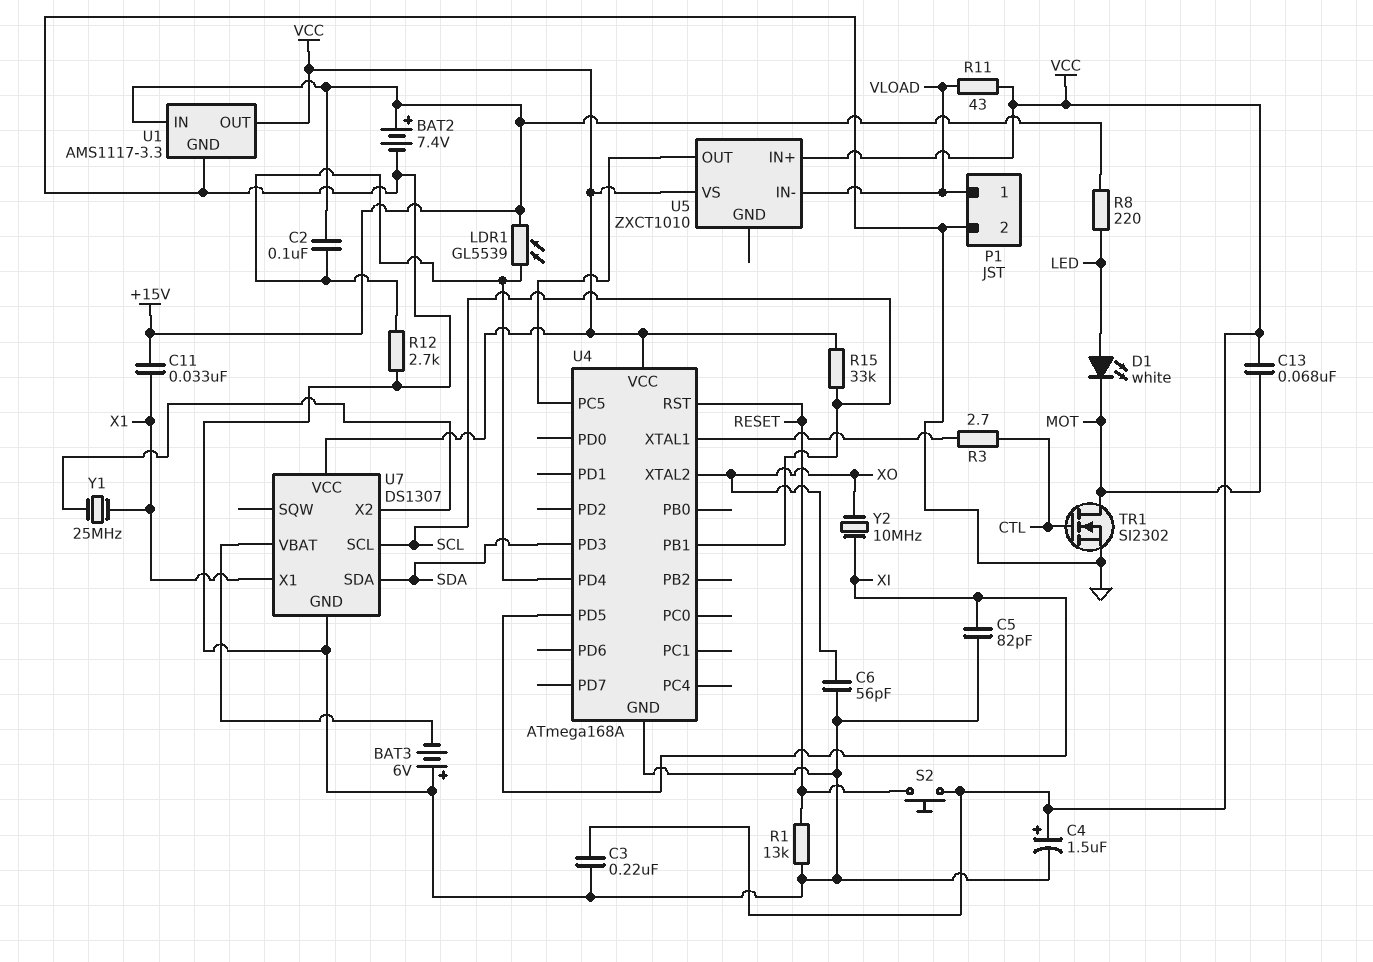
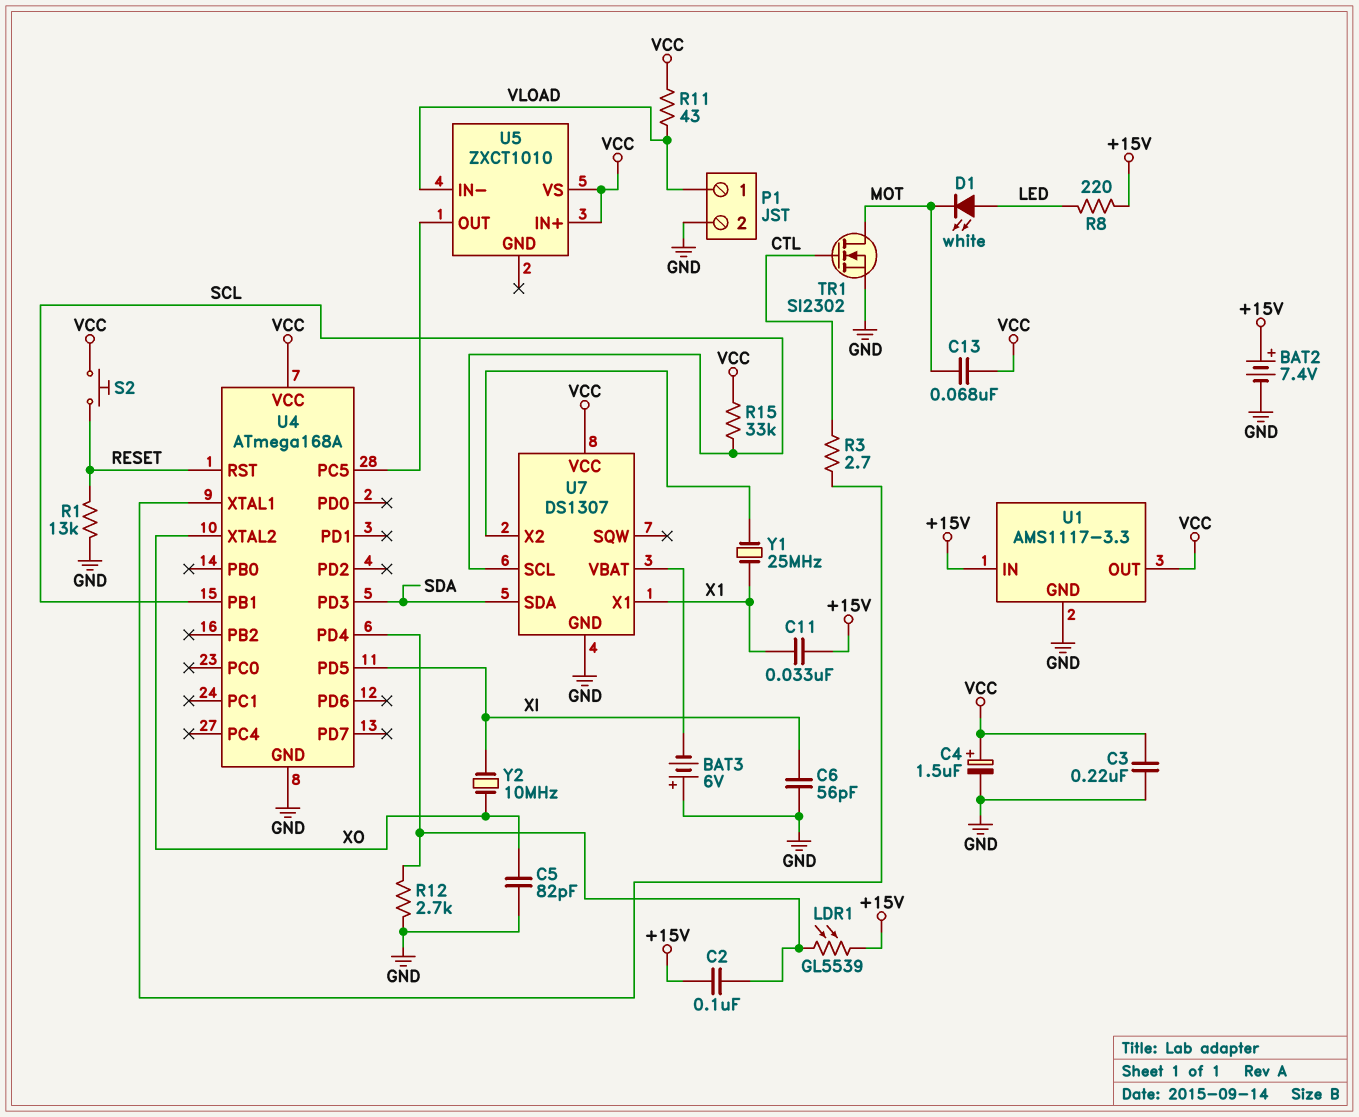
C5: 82pF (GND, XI) -> 82pF (GND, XO)
C6: 56pF (GND, XO) -> 56pF (GND, XI)

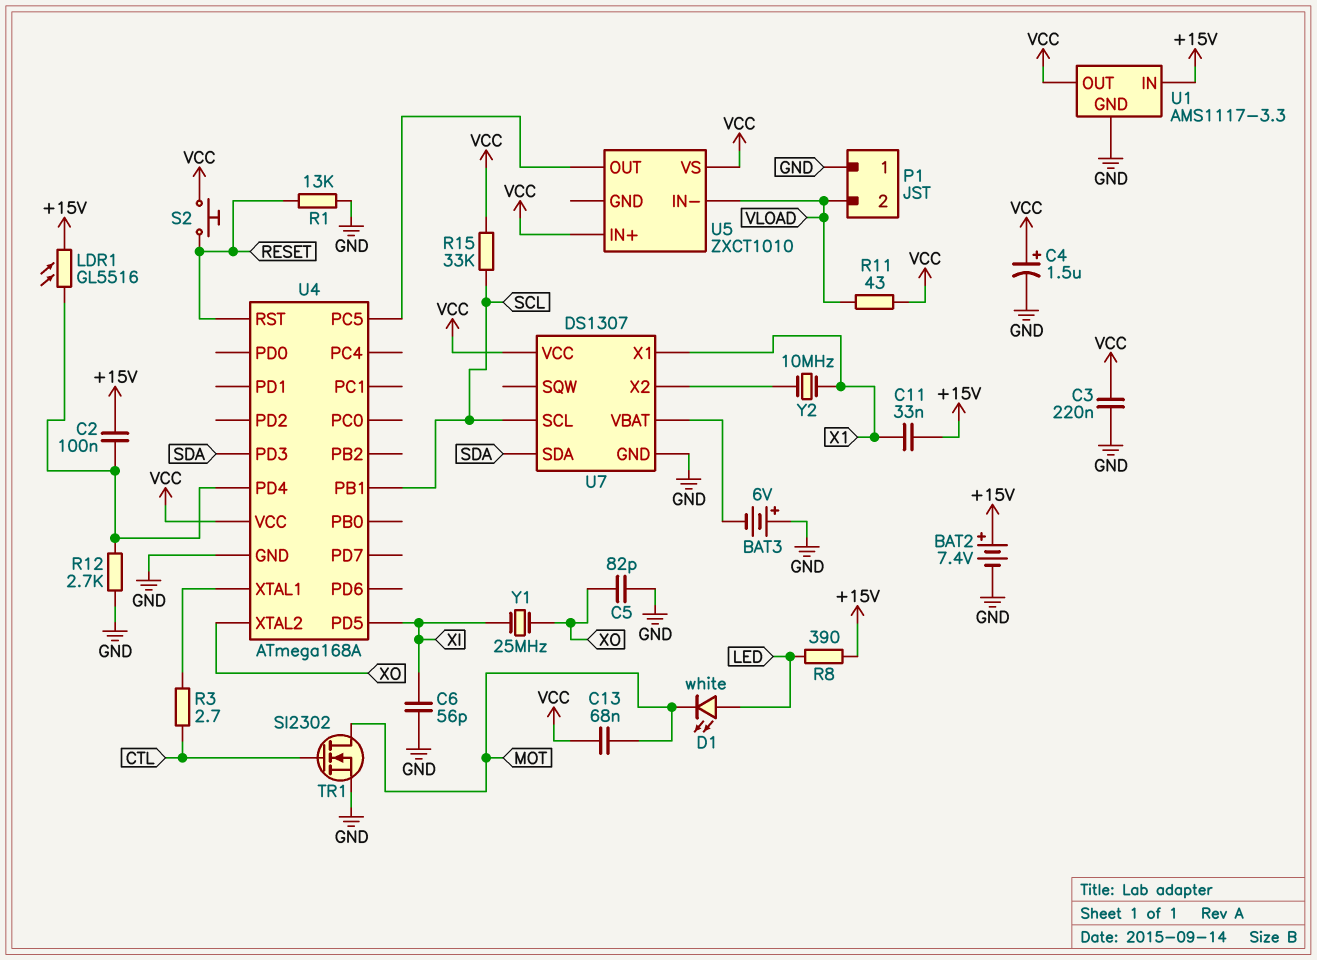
LDR1: GL5539 (+15V, U4/PD4) -> GL5516 (+15V, U4/PD4)
P1 pin 1: VLOAD -> GND
P1 pin 2: GND -> VLOAD
R8: 220 (+15V, LED) -> 390 (+15V, LED)
Y1: 25MHz (U7/X2, X1) -> 25MHz (XI, XO)
Y2: 10MHz (XI, XO) -> 10MHz (U7/X2, X1)

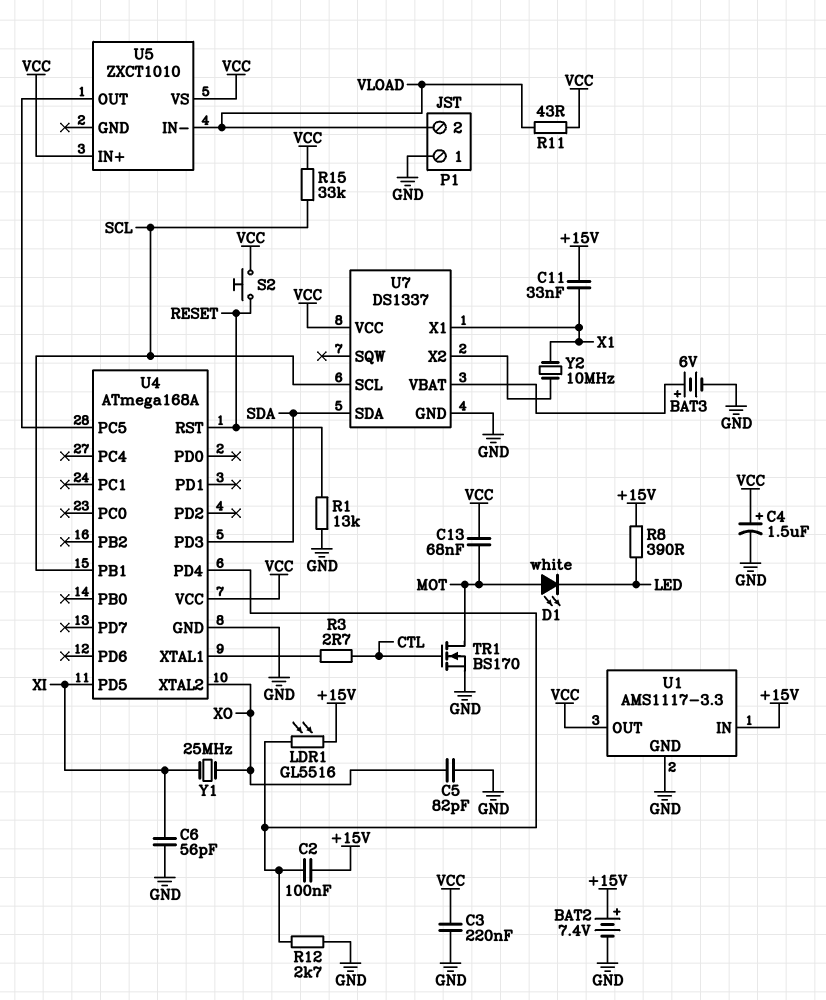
BAT3: 6V (plus GND, minus U7/VBAT) -> 6V (plus U7/VBAT, minus GND)
D1: LED white (A LED, K MOT) -> LED white (A MOT, K LED)
TR1: NMOS SI2302 (G CTL, D MOT, S GND) -> NMOS BS170 (G CTL, D MOT, S GND)
U7: DS1307 -> DS1337

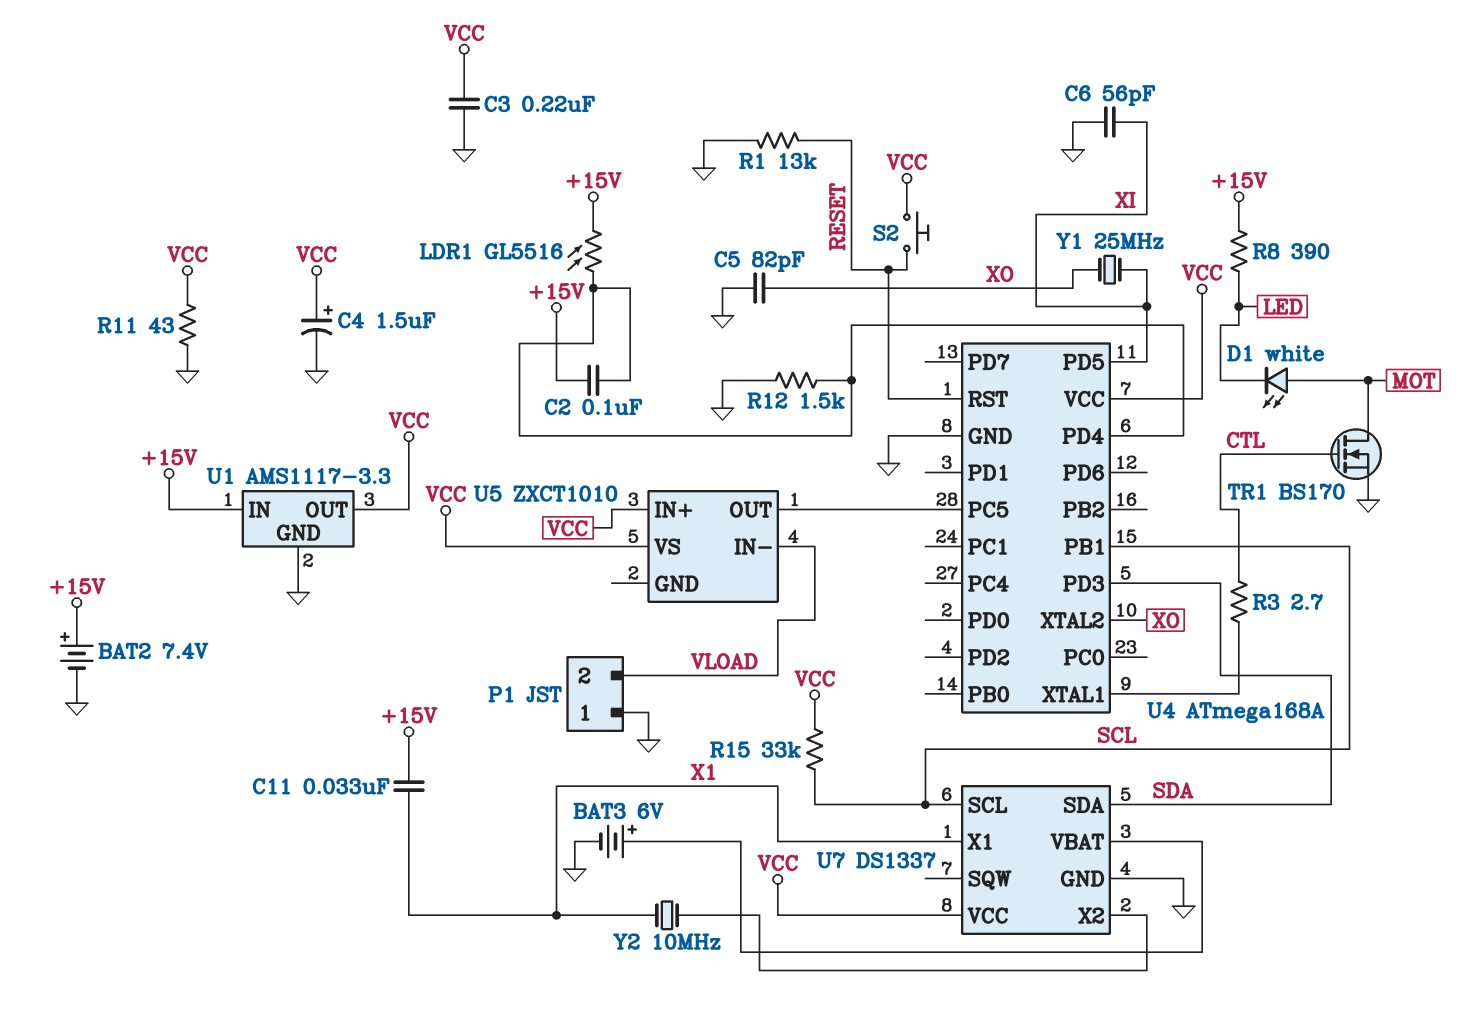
C13: 68nF (MOT, VCC) -> none
R11: 43 (VCC, VLOAD) -> 43 (GND, VCC)
R12: 2.7k (GND, U4/PD4) -> 1.5k (GND, U4/PD4)

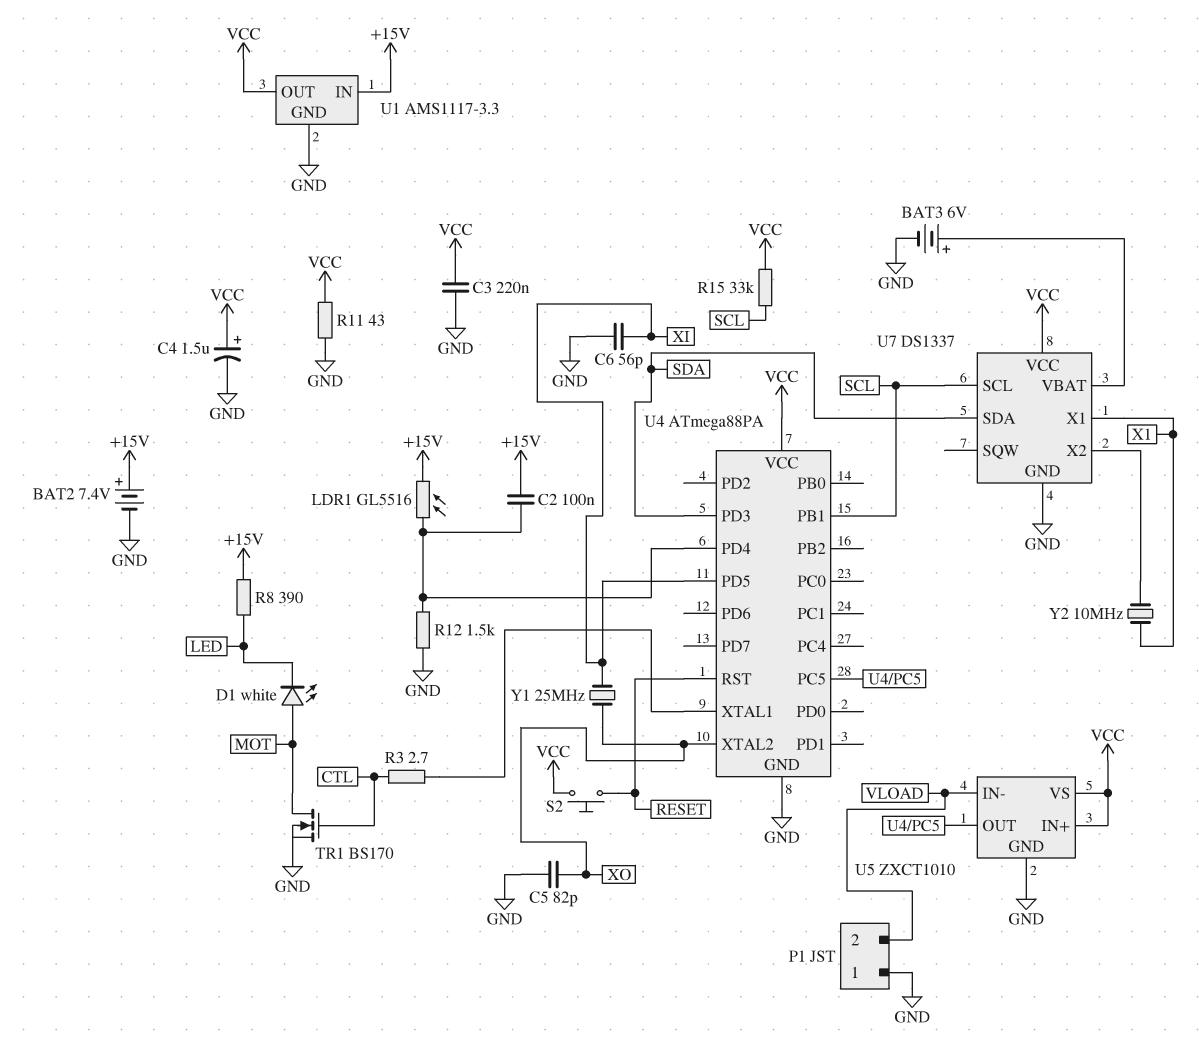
C11: 33nF (+15V, X1) -> none
R1: 13k (GND, RESET) -> none
U4: ATmega168A -> ATmega88PA
U5 pin GND: none -> GND

